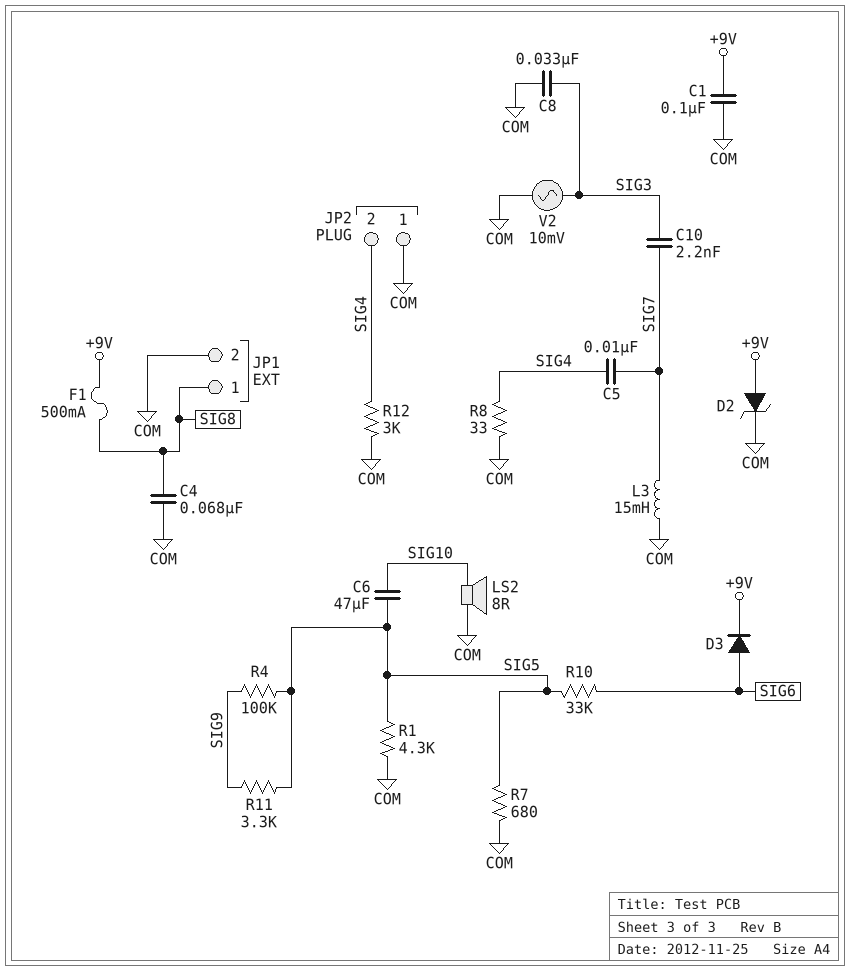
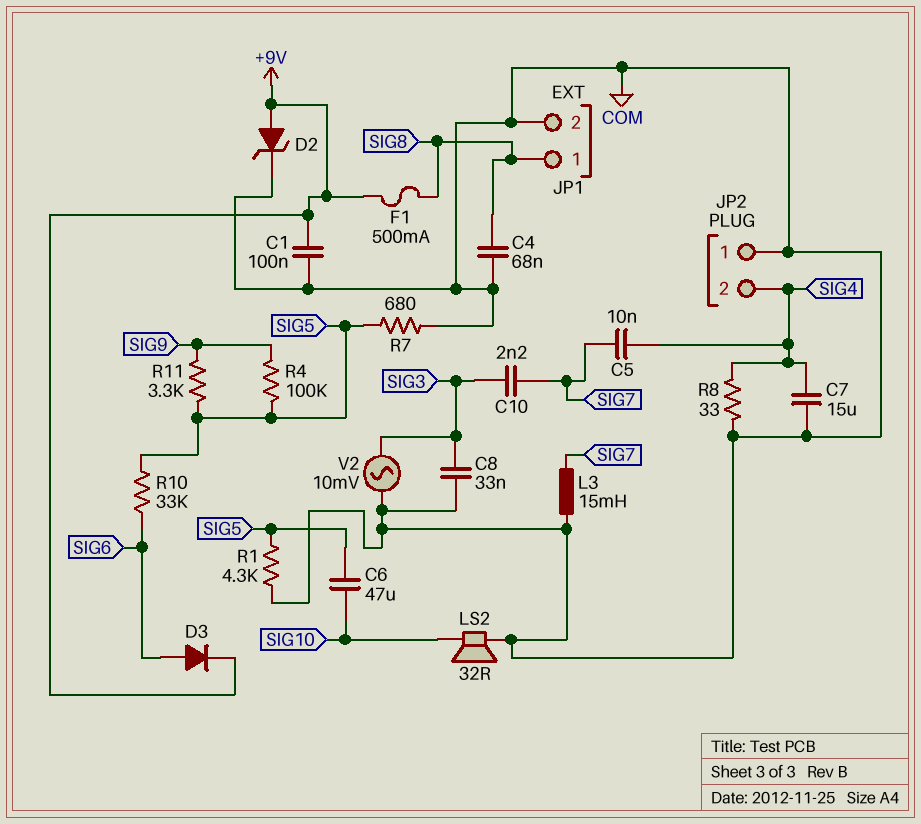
C7: none -> 15uF (COM, SIG4)
LS2: speaker 8R (COM, SIG10) -> speaker 32R (COM, SIG10)
R12: 3k (COM, SIG4) -> none

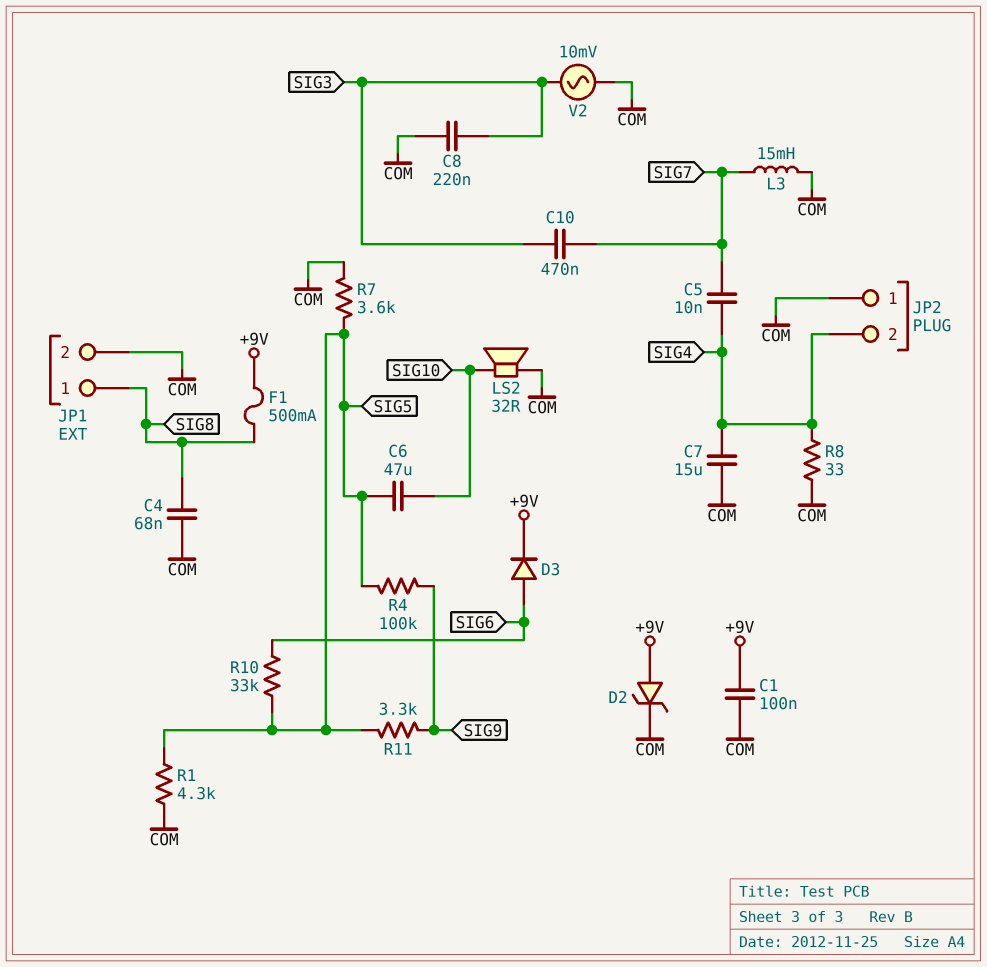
C8: 33nF (COM, SIG3) -> 220nF (COM, SIG3)
C10: 2.2nF (SIG3, SIG7) -> 470nF (SIG3, SIG7)
R7: 680 (COM, SIG5) -> 3.6k (COM, SIG5)

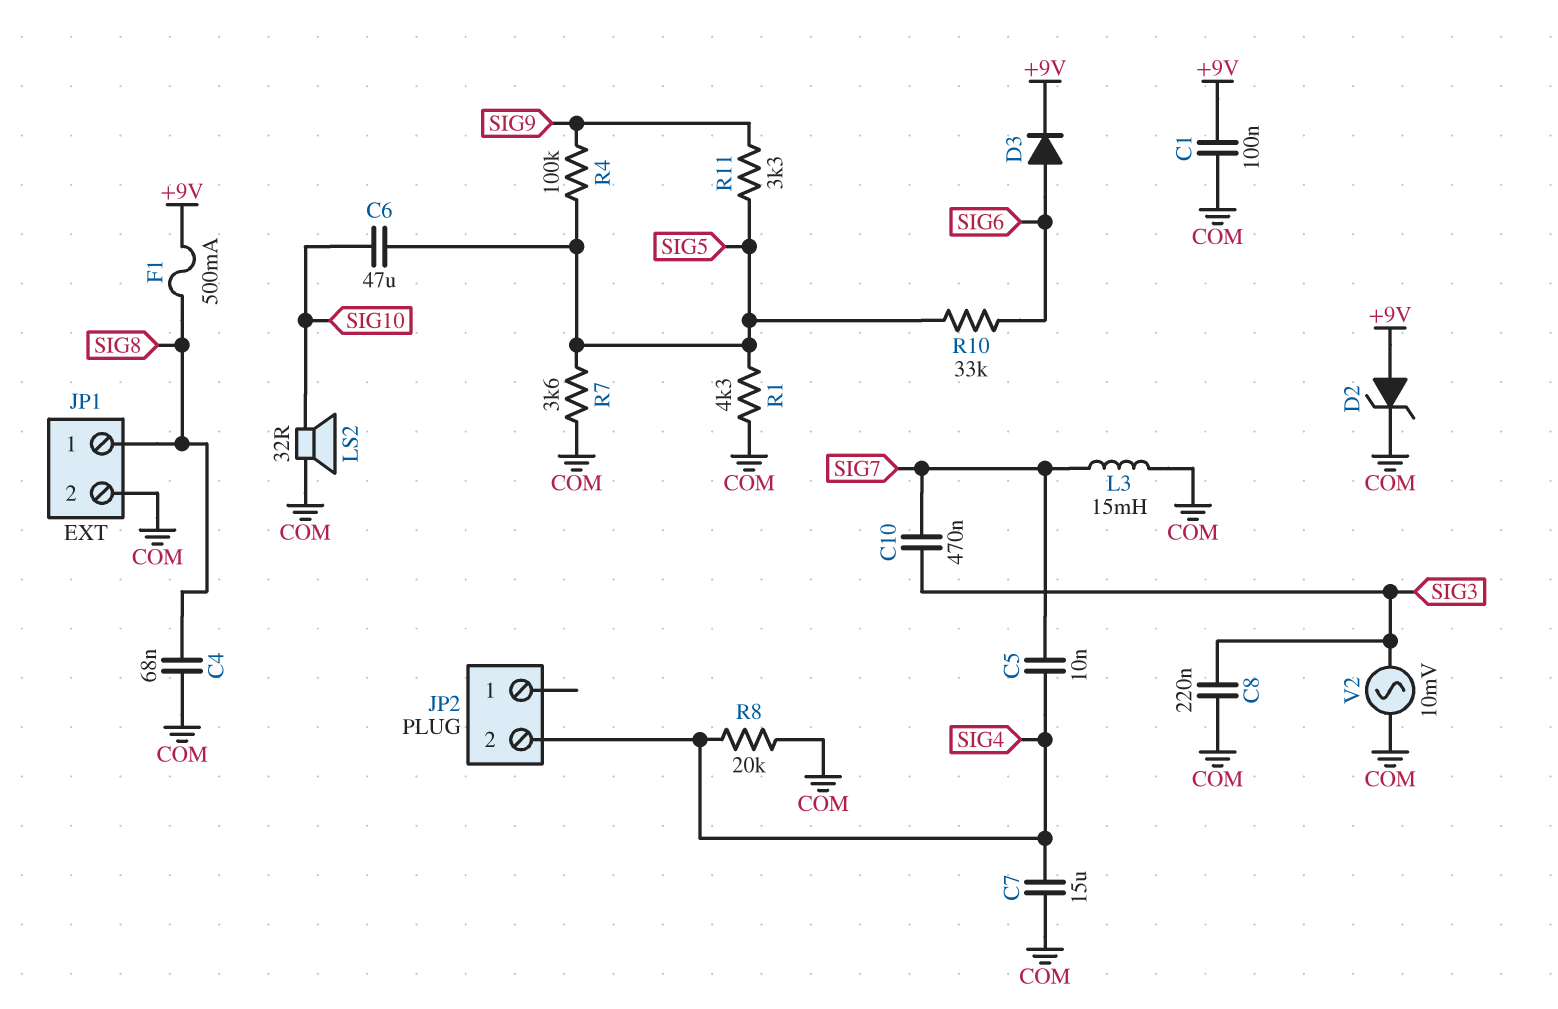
JP2 pin 1: COM -> none
R8: 33 (COM, SIG4) -> 20k (COM, SIG4)

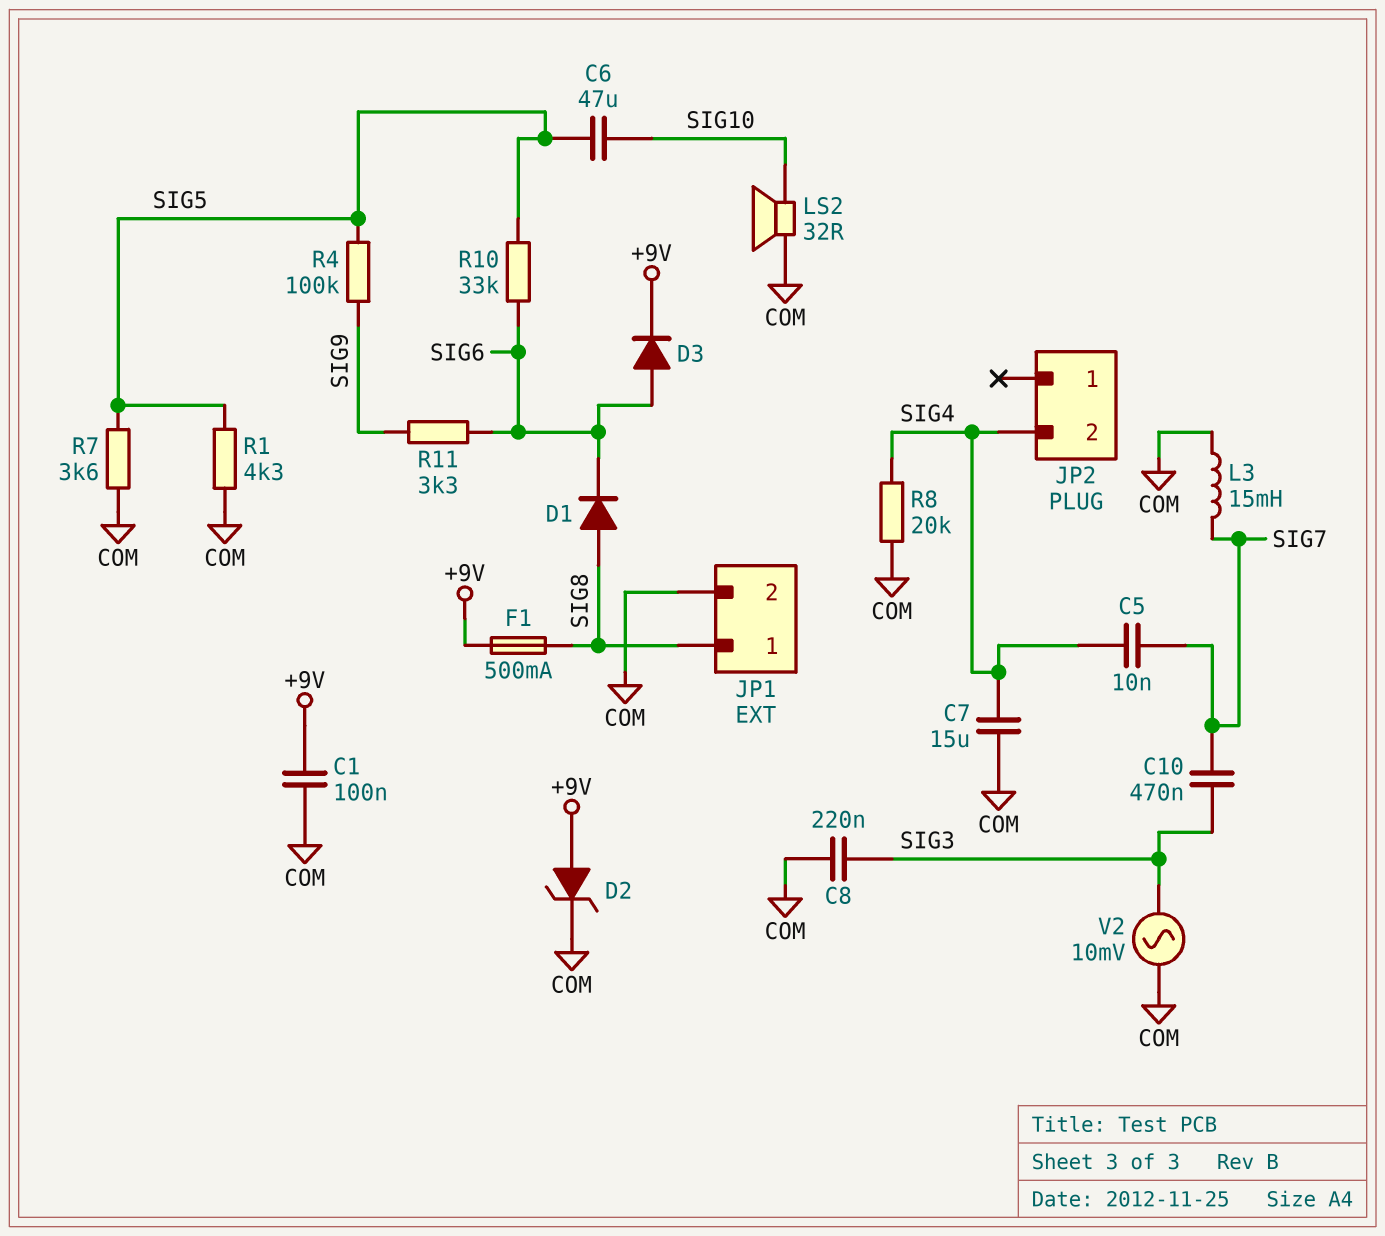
C4: 68nF (COM, SIG8) -> none
D1: none -> diode (A SIG8, K SIG6)
R11: 3.3k (SIG5, SIG9) -> 3.3k (SIG6, SIG9)

